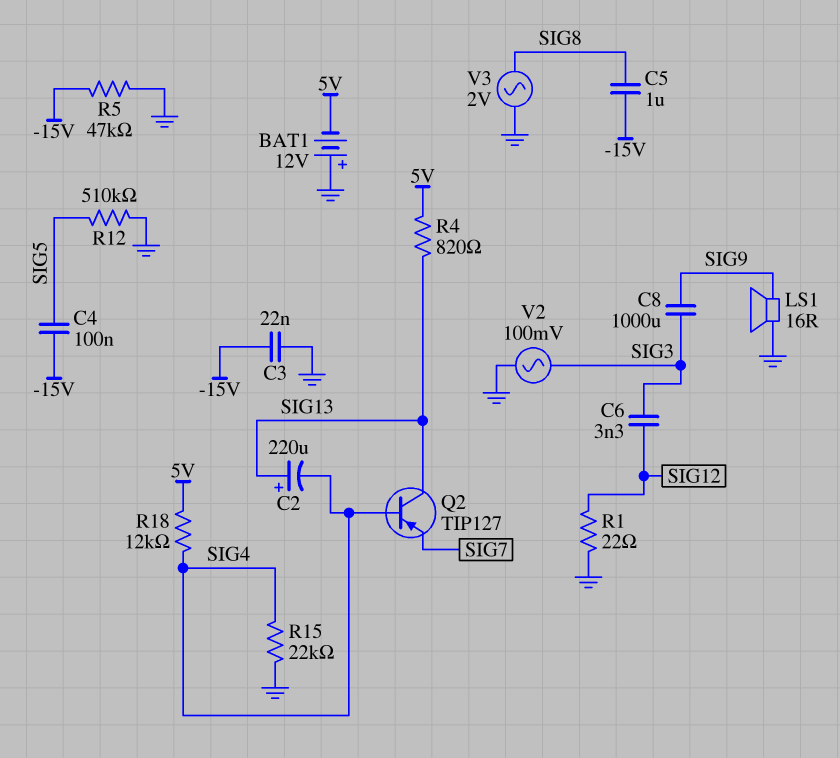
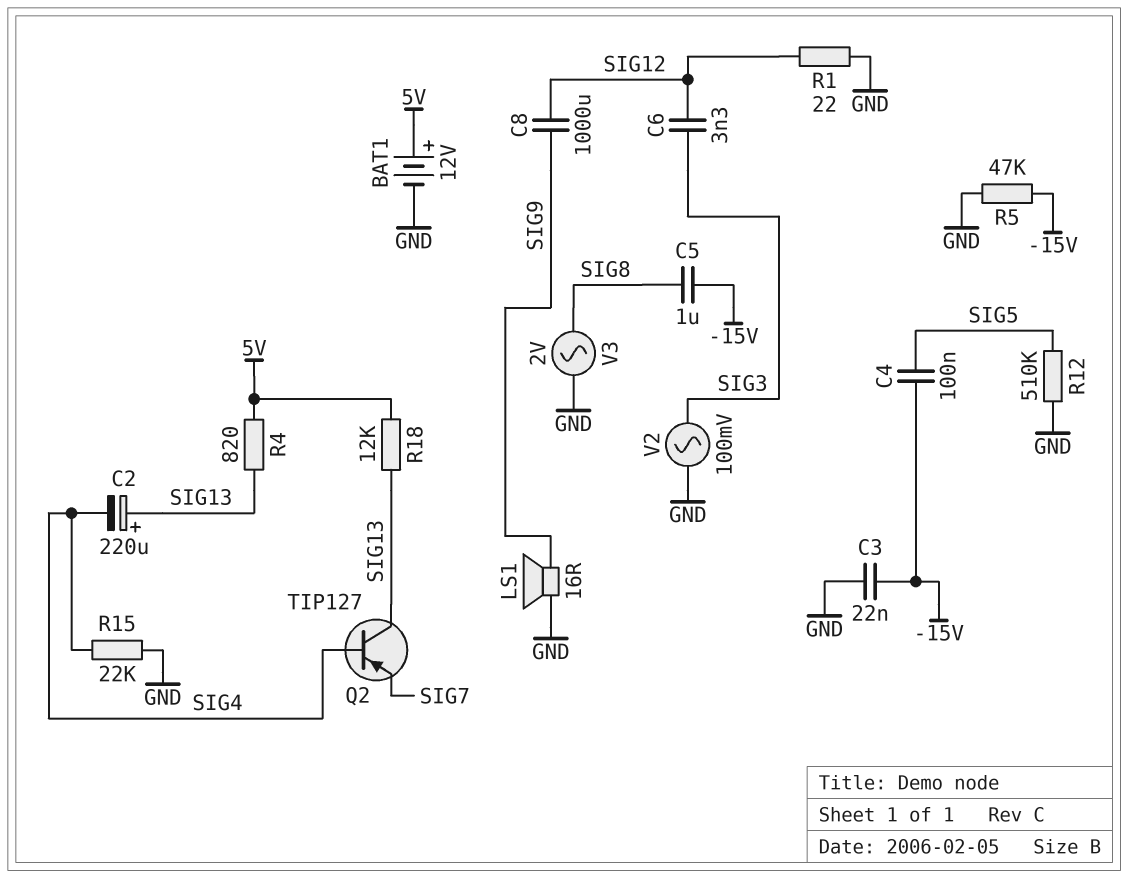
BAT1: 12V (plus GND, minus 5V) -> 12V (plus 5V, minus GND)
C8: 1000uF (SIG3, SIG9) -> 1000uF (SIG9, SIG12)
R18: 12k (5V, SIG4) -> 12k (5V, SIG13)

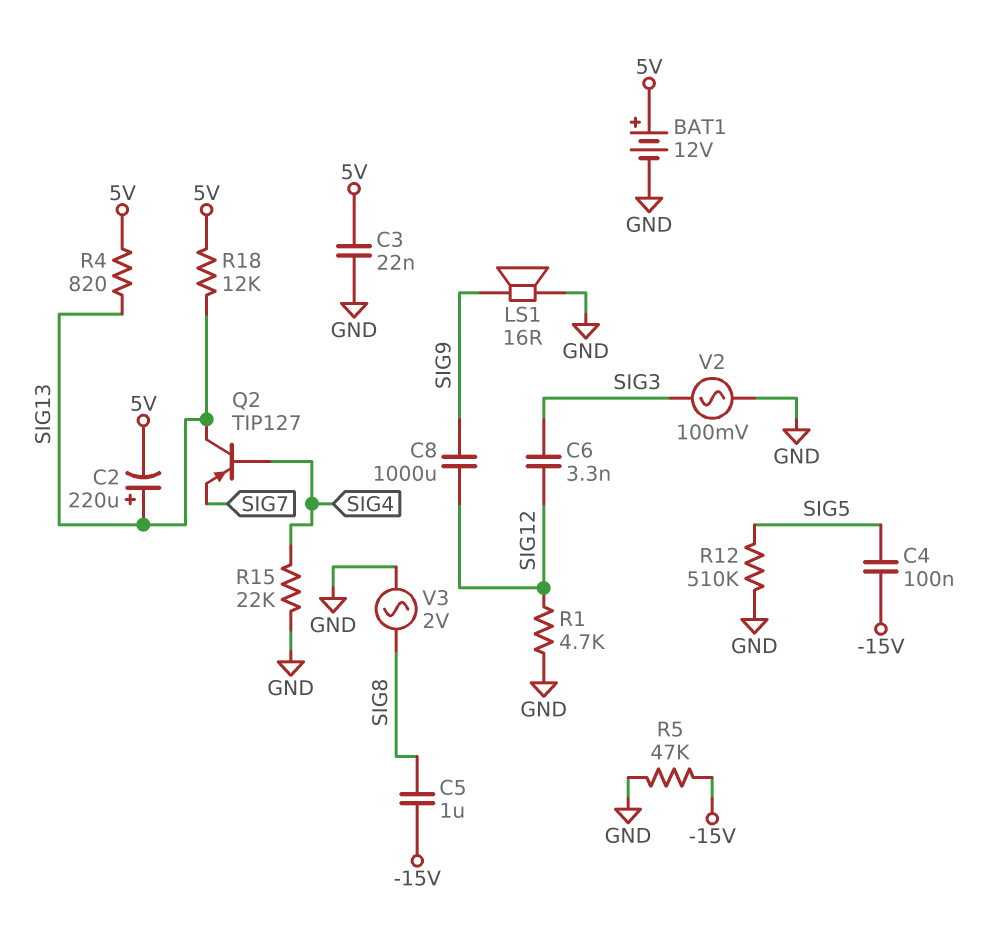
C2: 220uF (plus SIG13, minus SIG4) -> 220uF (plus SIG13, minus 5V)
C3: 22nF (-15V, GND) -> 22nF (5V, GND)
R1: 22 (GND, SIG12) -> 4.7k (GND, SIG12)

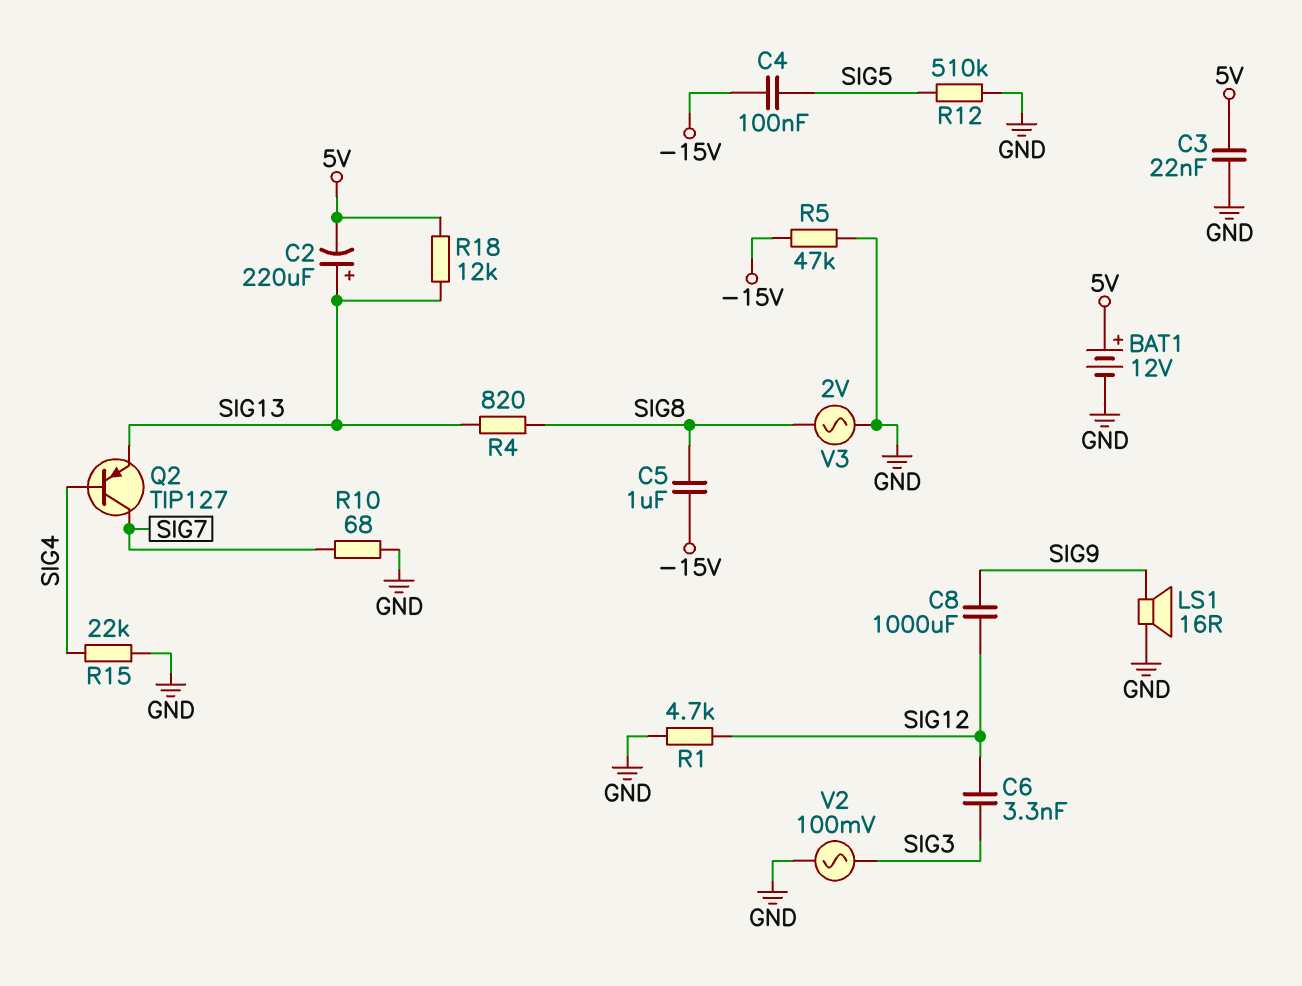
Q2: PNP TIP127 (B SIG4, C SIG13, E SIG7) -> PNP TIP127 (B SIG4, C SIG7, E SIG13)
R4: 820 (5V, SIG13) -> 820 (SIG8, SIG13)
R10: none -> 68 (GND, SIG7)

